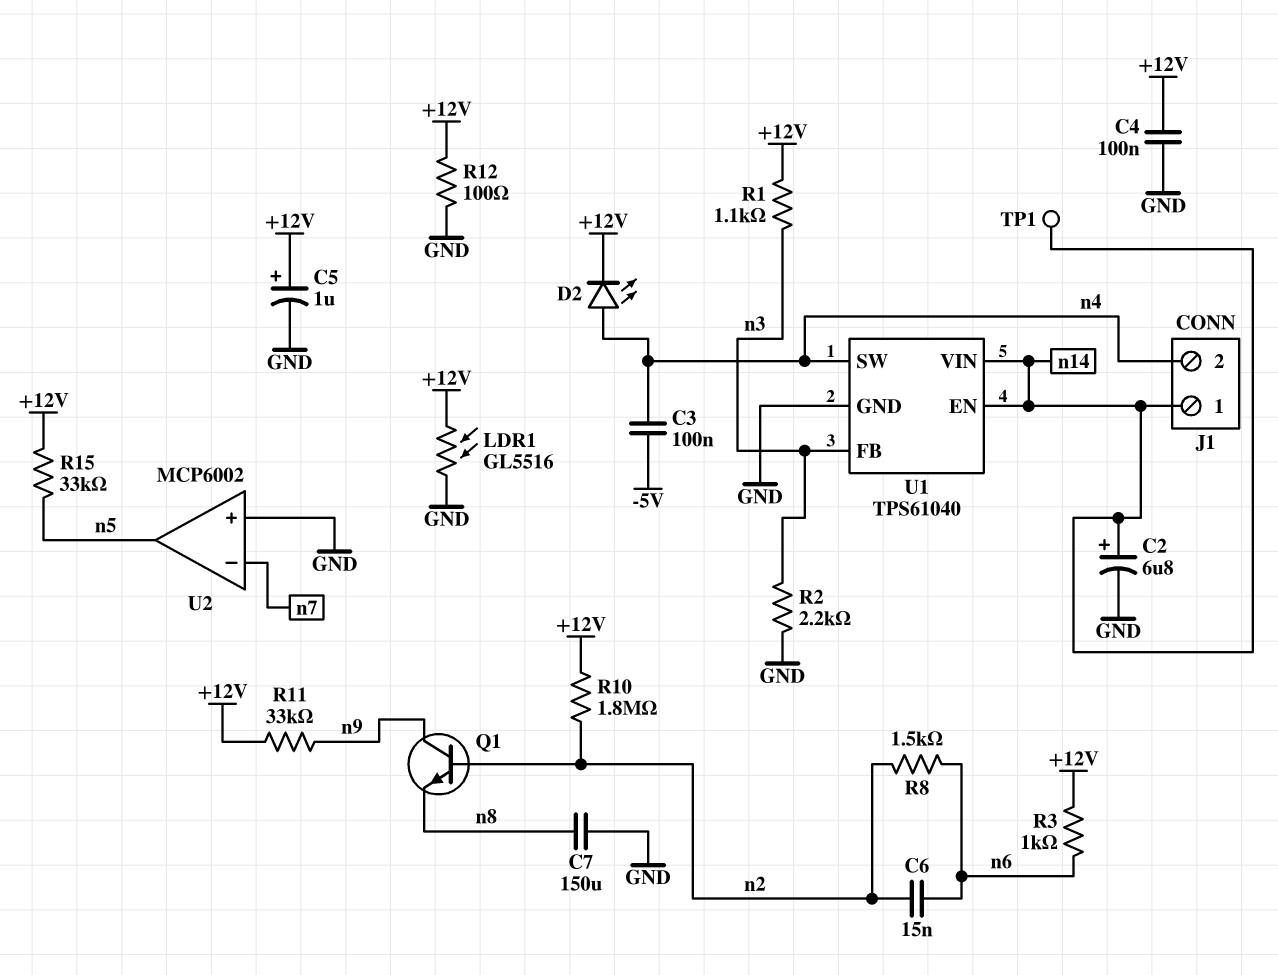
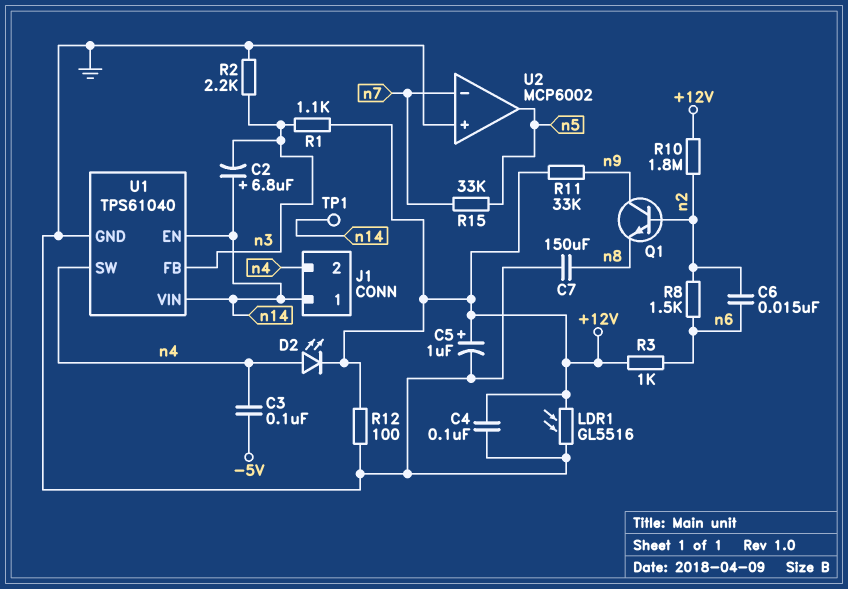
C2: 6.8uF (plus n14, minus GND) -> 6.8uF (plus n14, minus n3)
R15: 33k (+12V, n5) -> 33k (n5, n7)

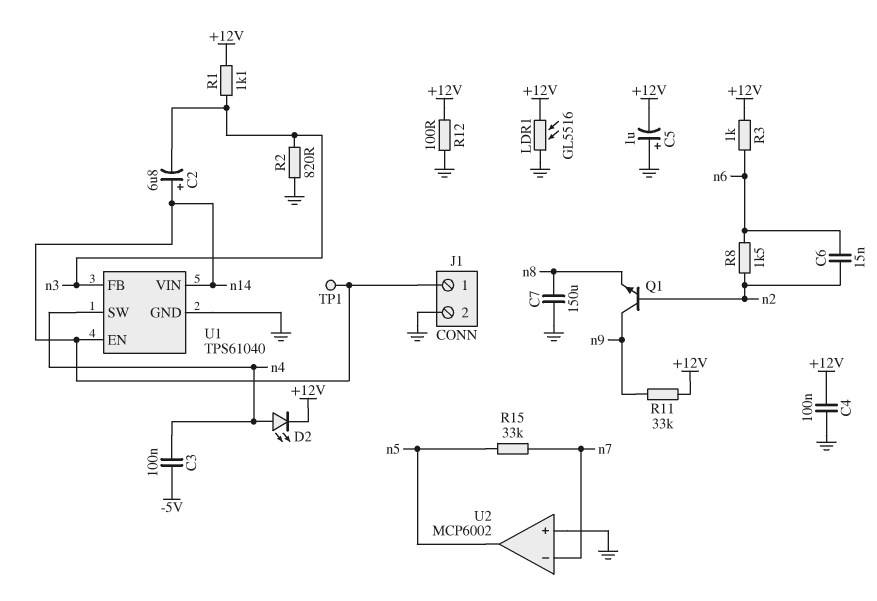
C5: 1uF (plus +12V, minus GND) -> 1uF (plus GND, minus +12V)
J1 pin 2: n4 -> GND
R2: 2.2k (GND, n3) -> 820 (GND, n3)
R10: 1.8M (+12V, n2) -> none

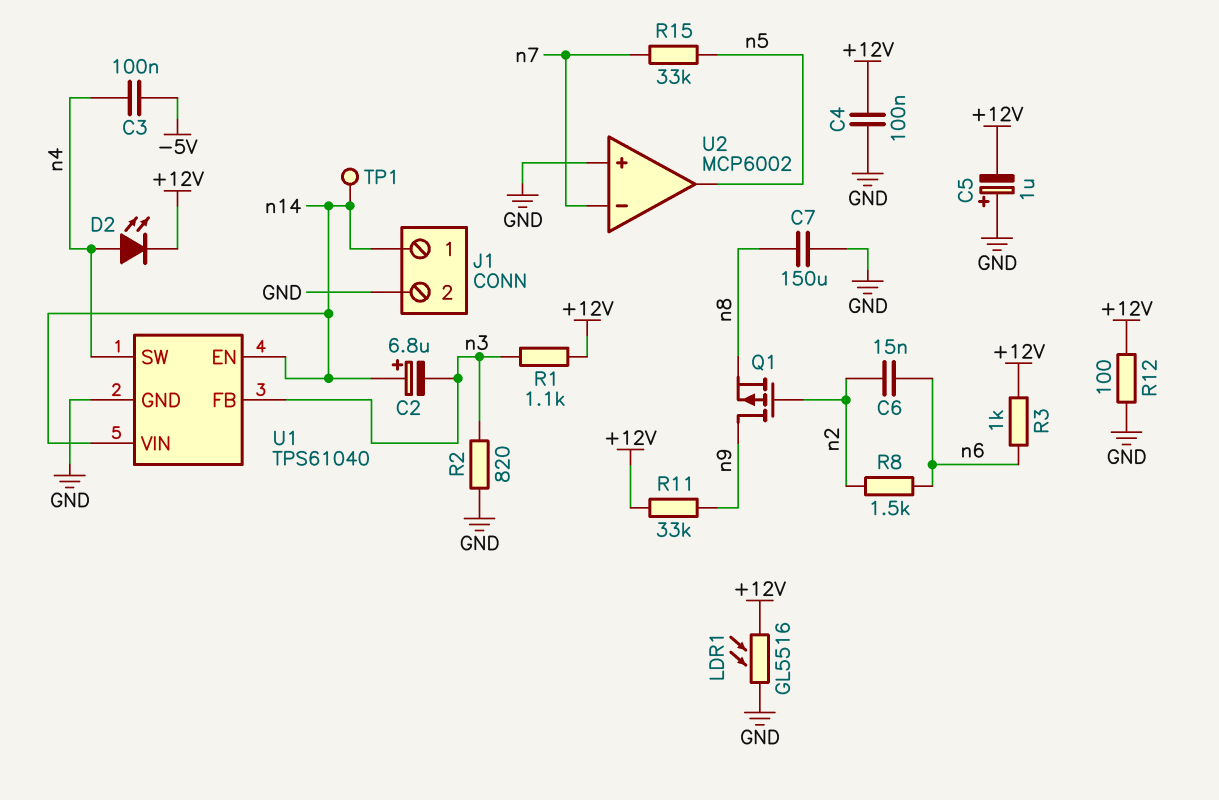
Q1: NPN (B n2, C n9, E n8) -> PMOS (G n2, D n9, S n8)

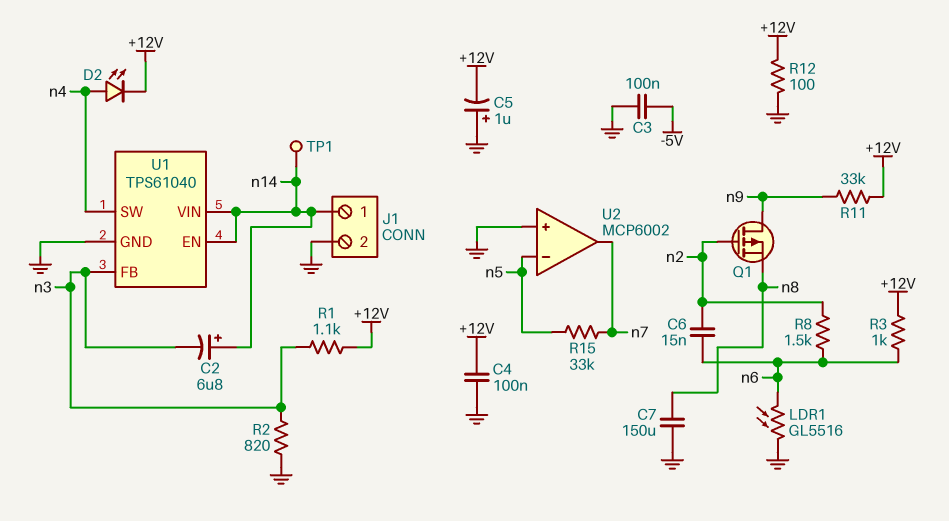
C3: 100nF (-5V, n4) -> 100nF (-5V, GND)
LDR1: GL5516 (+12V, GND) -> GL5516 (GND, n6)
U2 pin in-: n7 -> n5
U2 pin out: n5 -> n7

